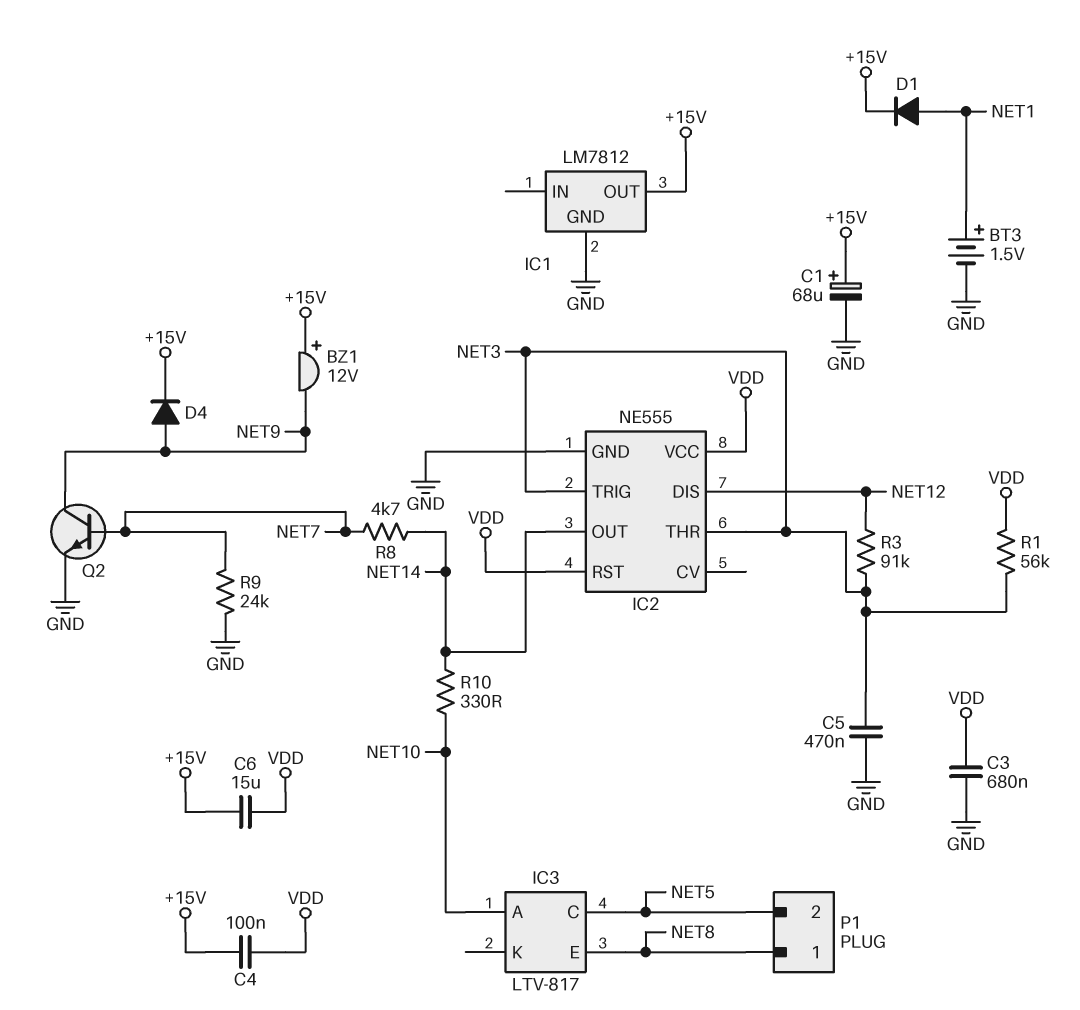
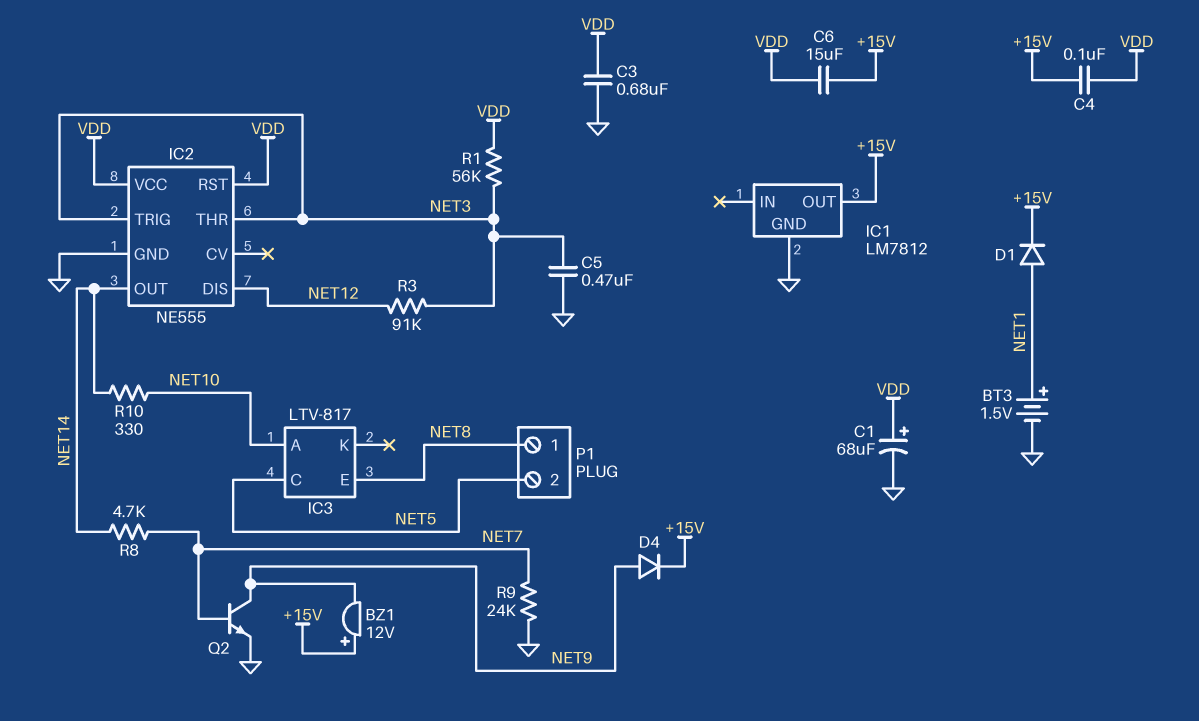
C1: 68uF (plus +15V, minus GND) -> 68uF (plus VDD, minus GND)

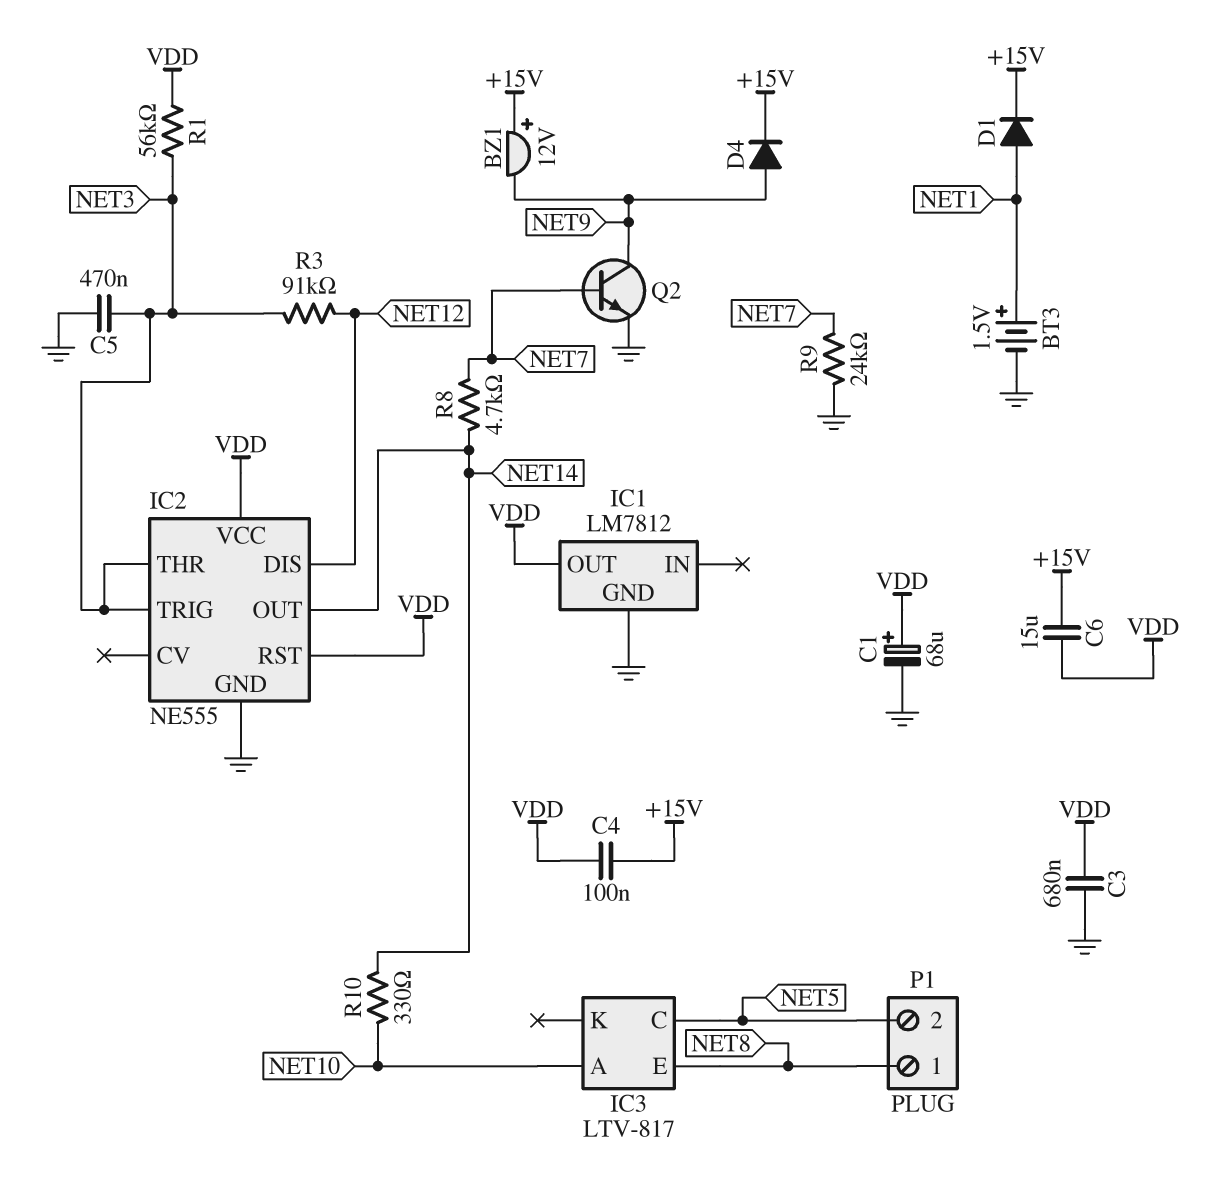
IC1 pin OUT: +15V -> VDD

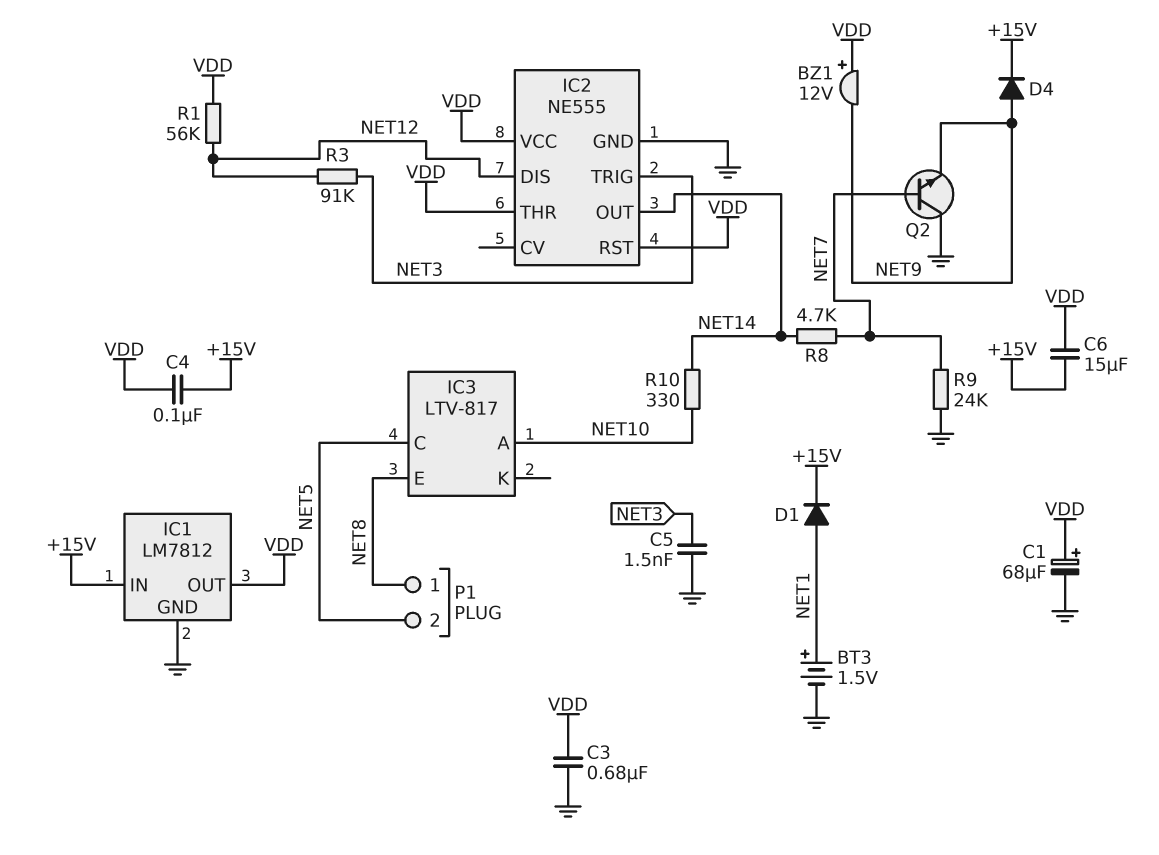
BZ1: buzzer 12V (plus +15V, minus NET9) -> buzzer 12V (plus VDD, minus NET9)
C5: 470nF (GND, NET3) -> 1.5nF (GND, NET3)
IC1 pin IN: none -> +15V
IC2 pin THR: NET3 -> VDD
Q2: NPN (B NET7, C NET9, E GND) -> NPN (B NET7, C GND, E NET9)
R1: 56k (NET3, VDD) -> 56k (NET12, VDD)

